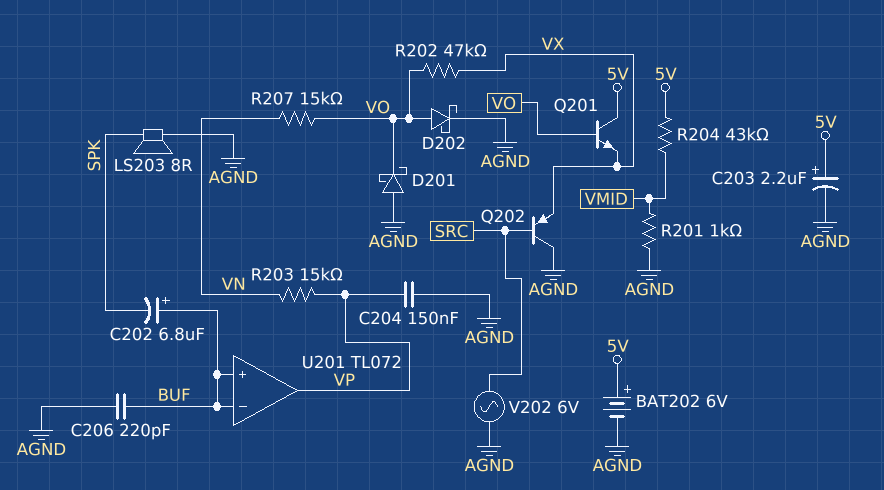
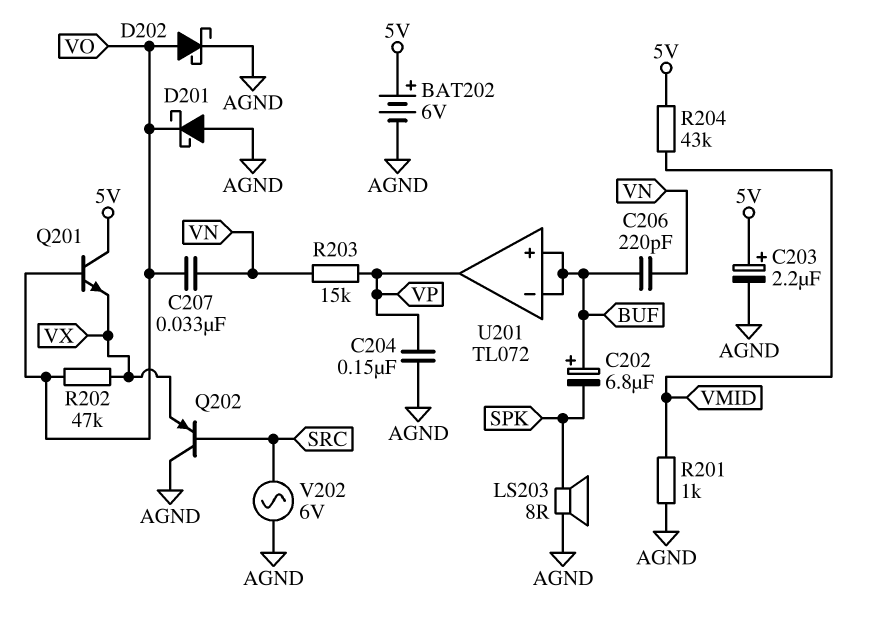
C206: 220pF (AGND, BUF) -> 220pF (BUF, VN)
C207: none -> 33nF (VN, VO)
R207: 15k (VN, VO) -> none

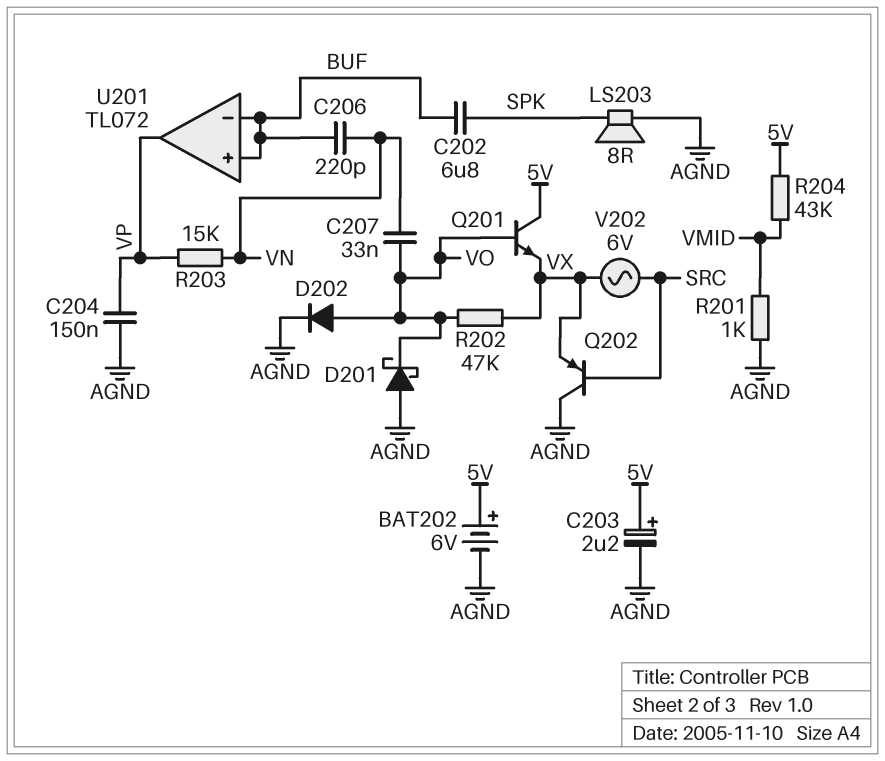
C202: 6.8uF (plus BUF, minus SPK) -> 6.8uF (BUF, SPK)
D202: schottky (A VO, K AGND) -> diode (A VO, K AGND)
V202: AC 6V (AGND, SRC) -> AC 6V (SRC, VX)

